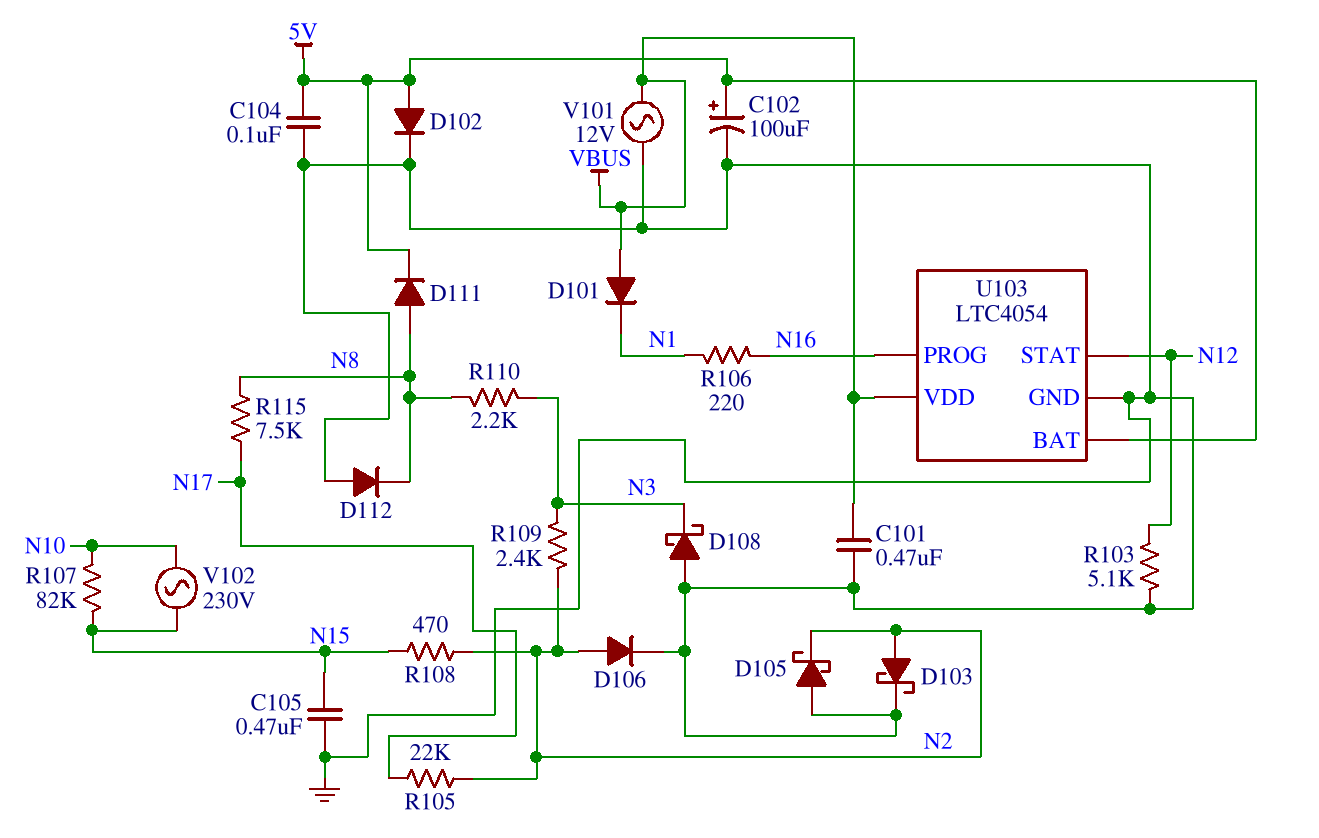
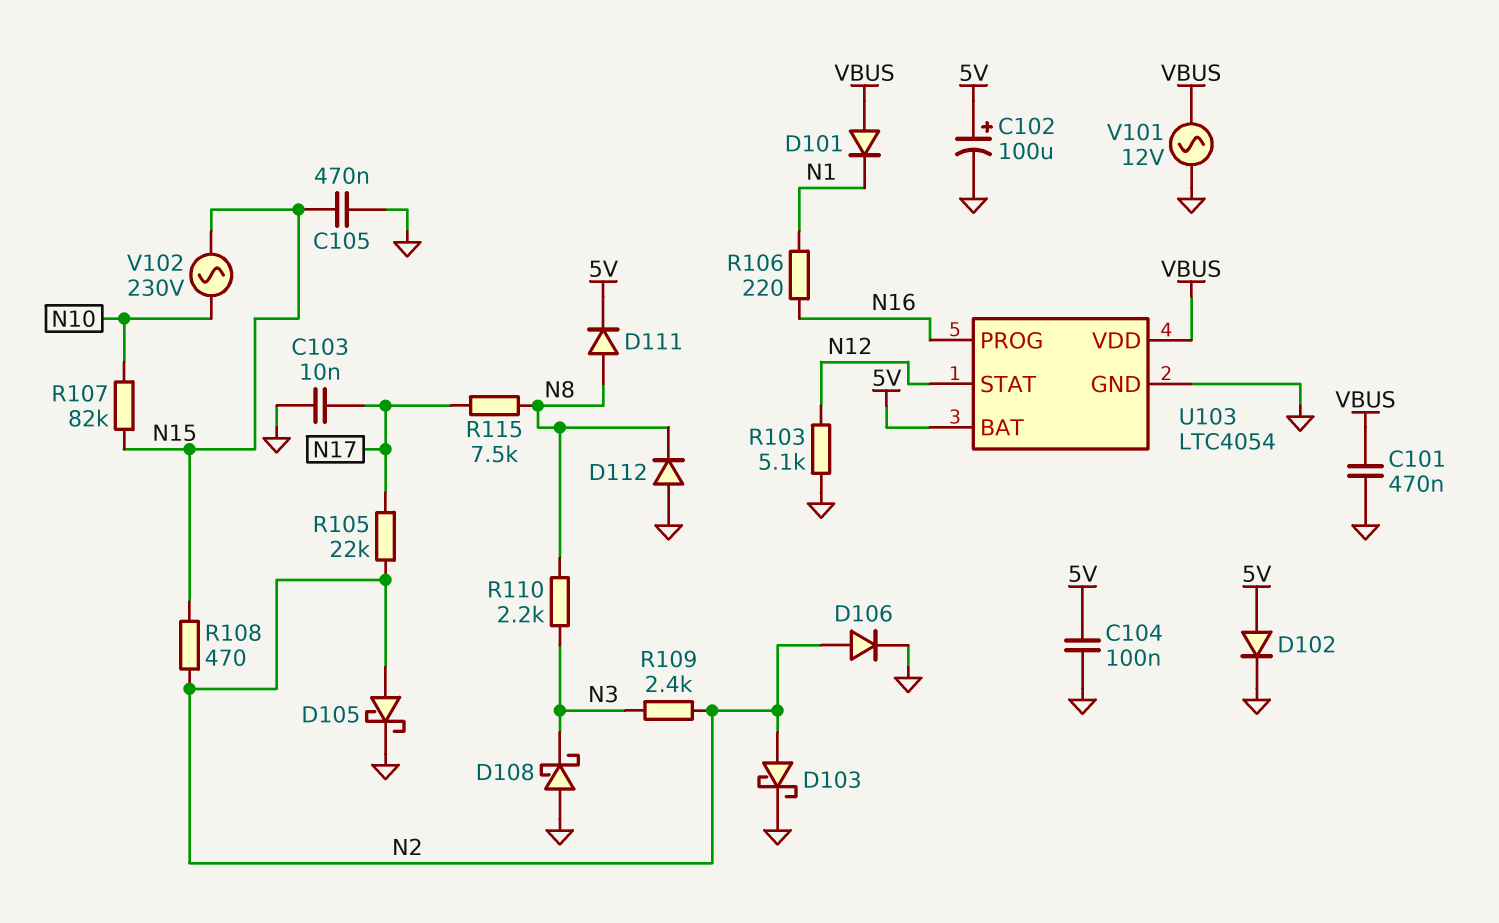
C103: none -> 10nF (GND, N17)
D105: schottky (A GND, K N2) -> schottky (A N2, K GND)

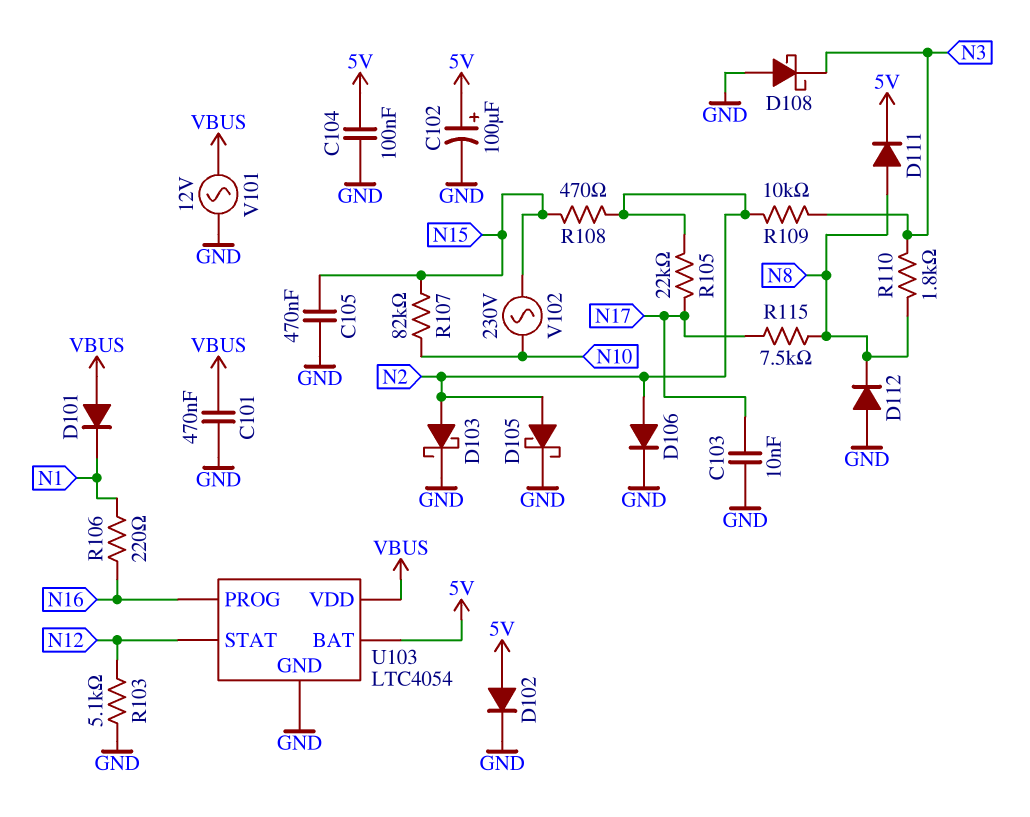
R109: 2.4k (N2, N3) -> 10k (N2, N3)
R110: 2.2k (N3, N8) -> 1.8k (N3, N8)

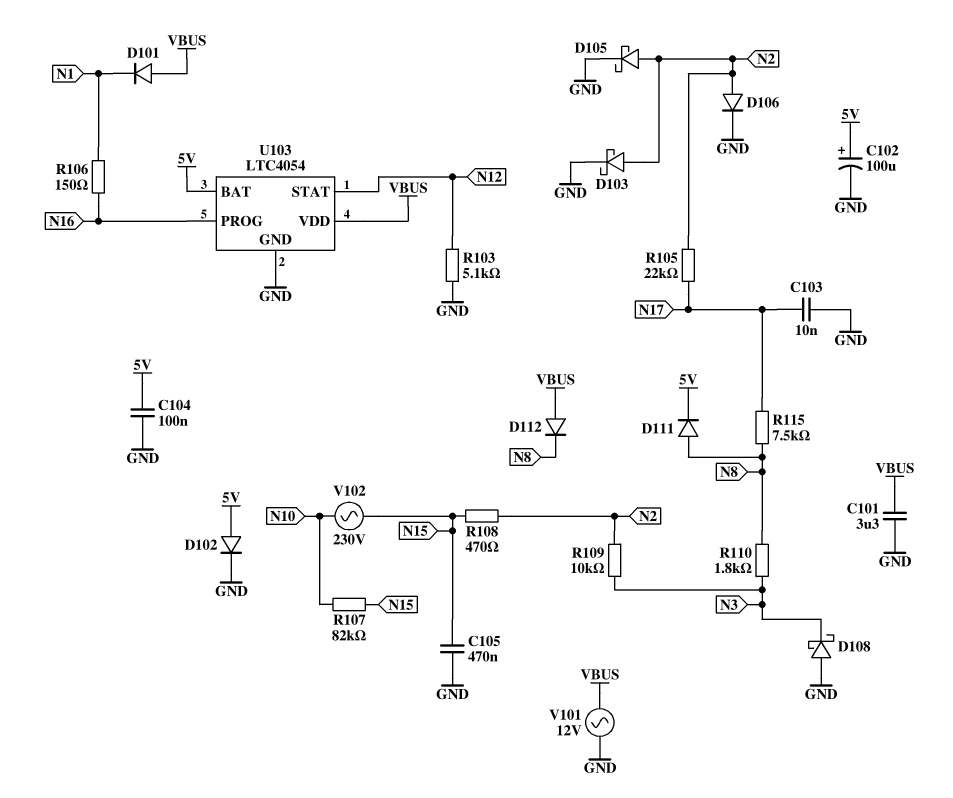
C101: 470nF (GND, VBUS) -> 3.3uF (GND, VBUS)
D112: diode (A GND, K N8) -> diode (A VBUS, K N8)
R106: 220 (N1, N16) -> 150 (N1, N16)

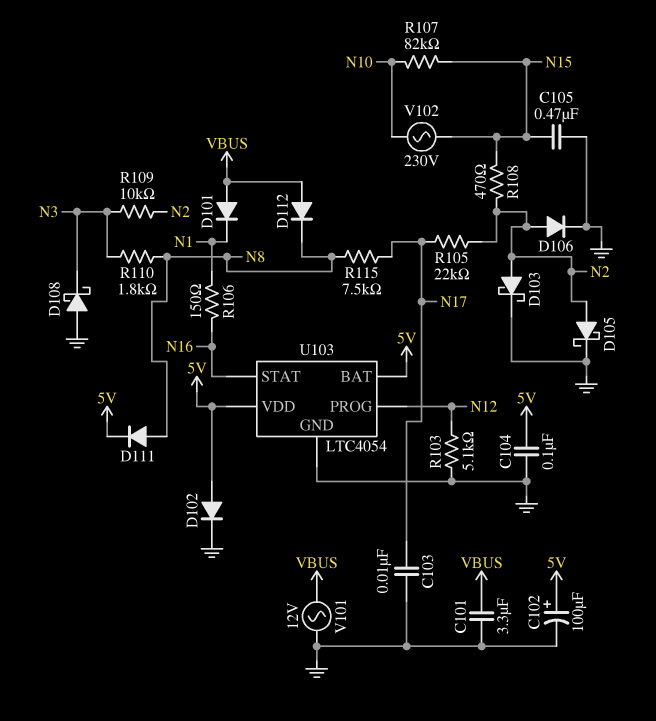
U103 pin PROG: N16 -> N12
U103 pin STAT: N12 -> N16
U103 pin VDD: VBUS -> 5V

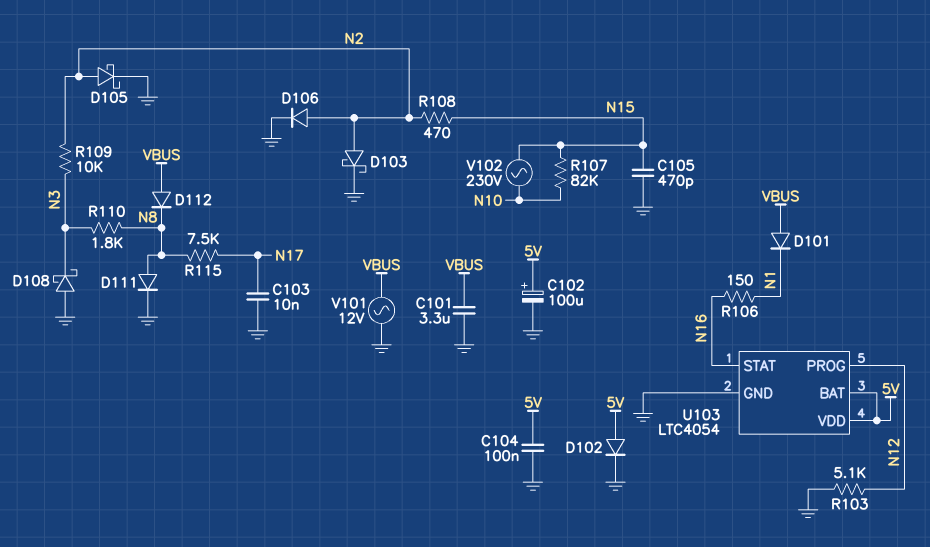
C105: 470nF (GND, N15) -> 470pF (GND, N15)
D111: diode (A N8, K 5V) -> diode (A N8, K GND)
R105: 22k (N2, N17) -> none

